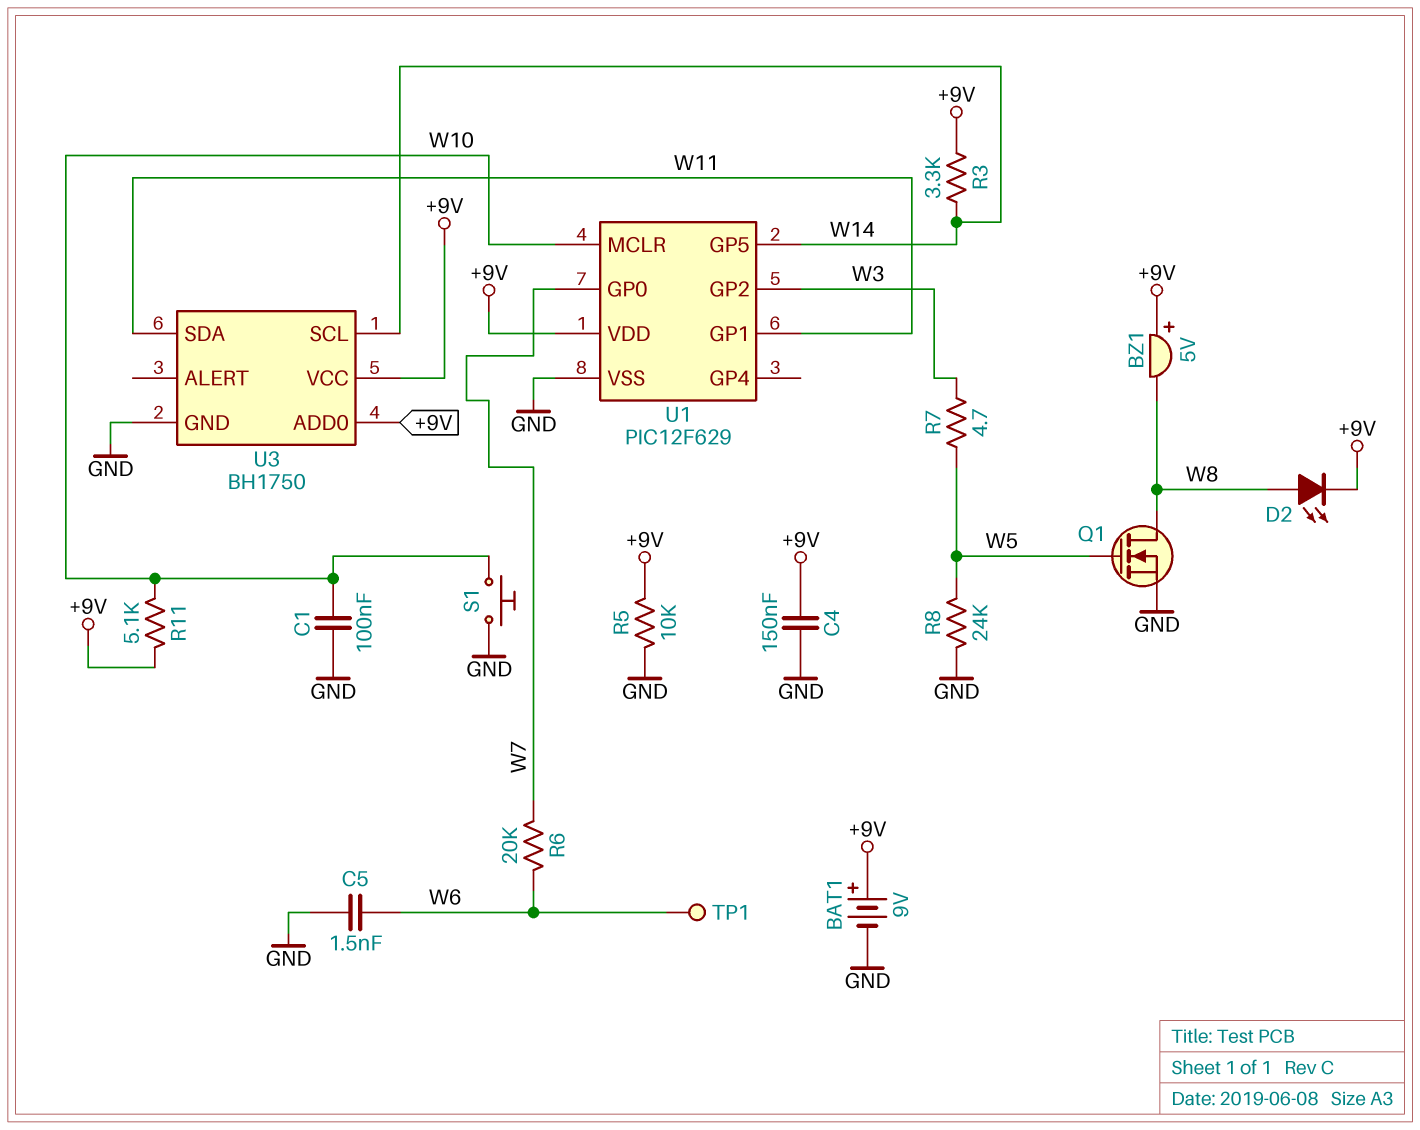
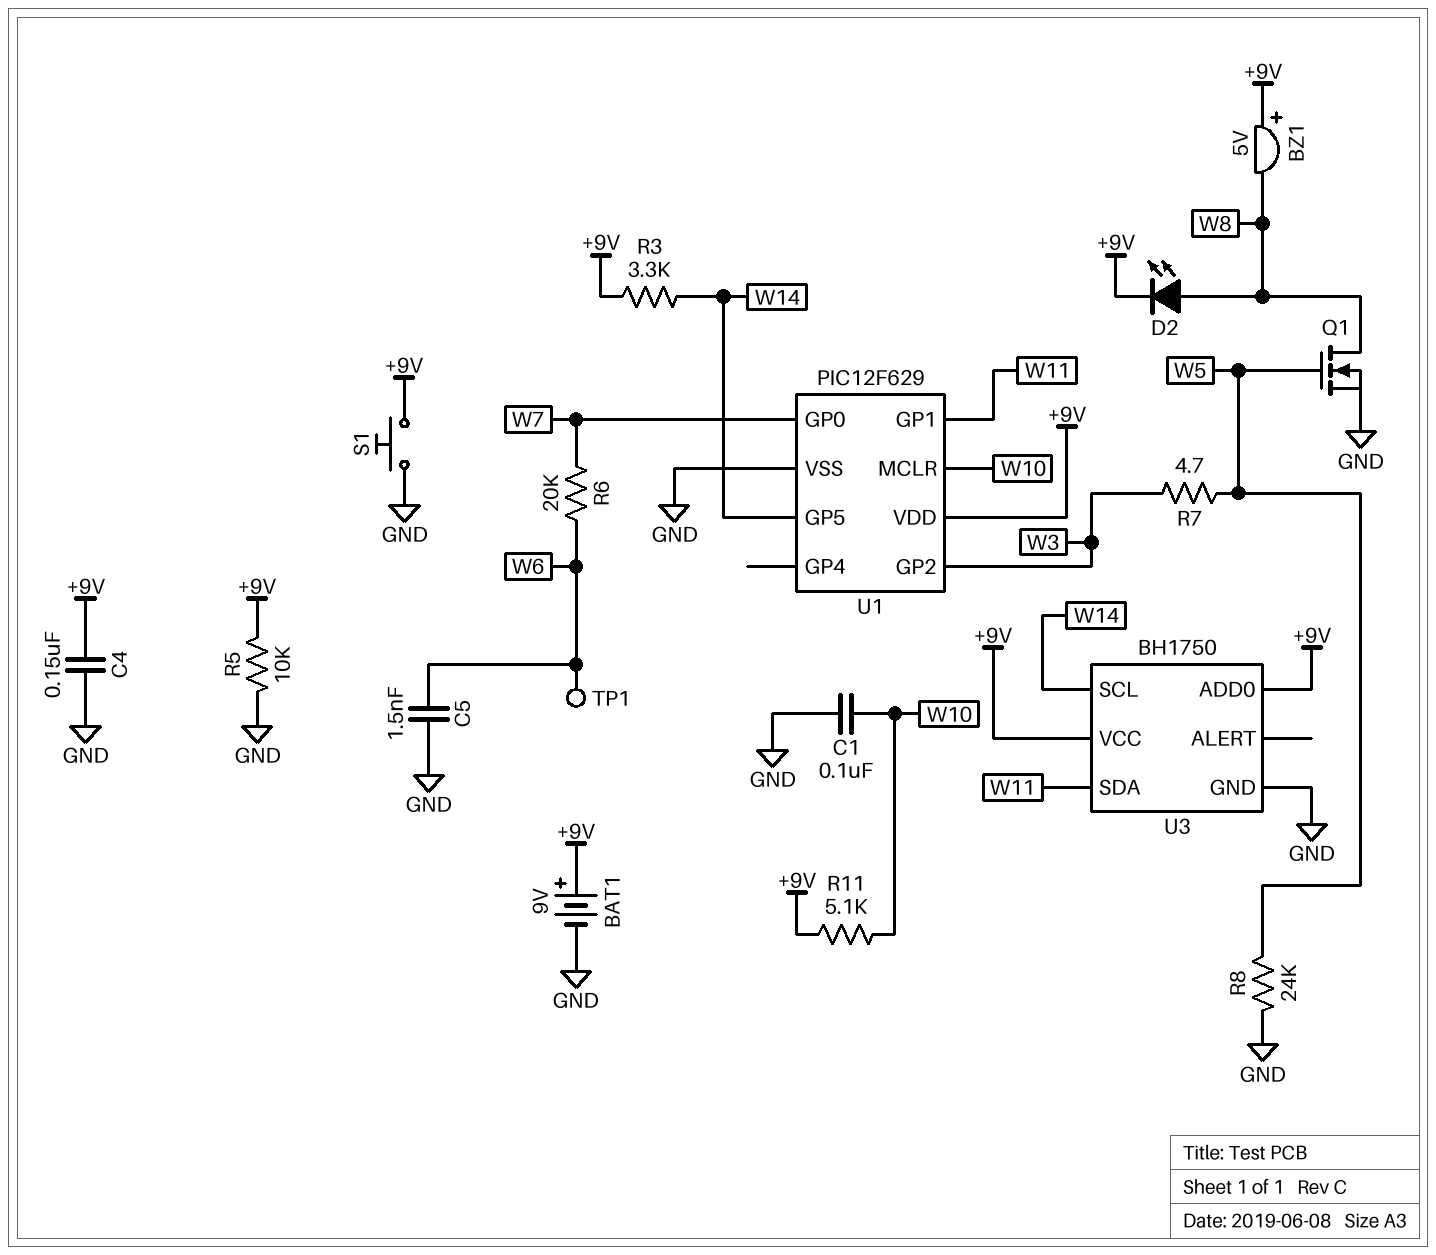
S1: button (GND, W10) -> button (+9V, GND)

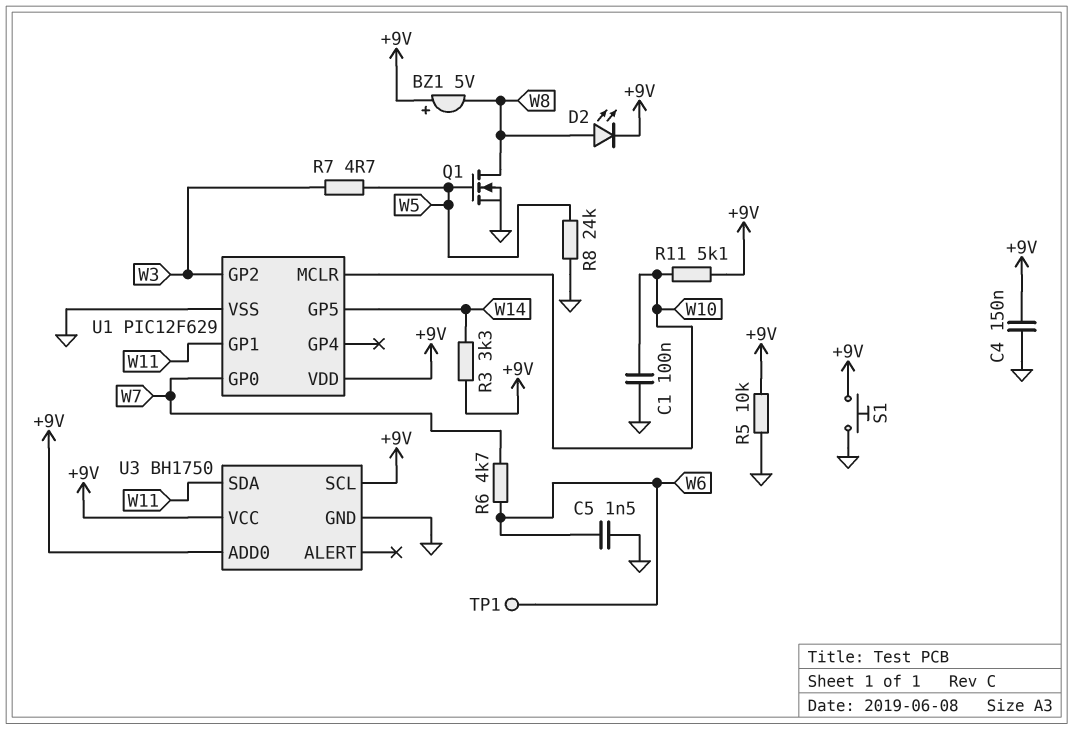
BAT1: 9V (plus +9V, minus GND) -> none
R6: 20k (W6, W7) -> 4.7k (W6, W7)
U3 pin SCL: W14 -> +9V

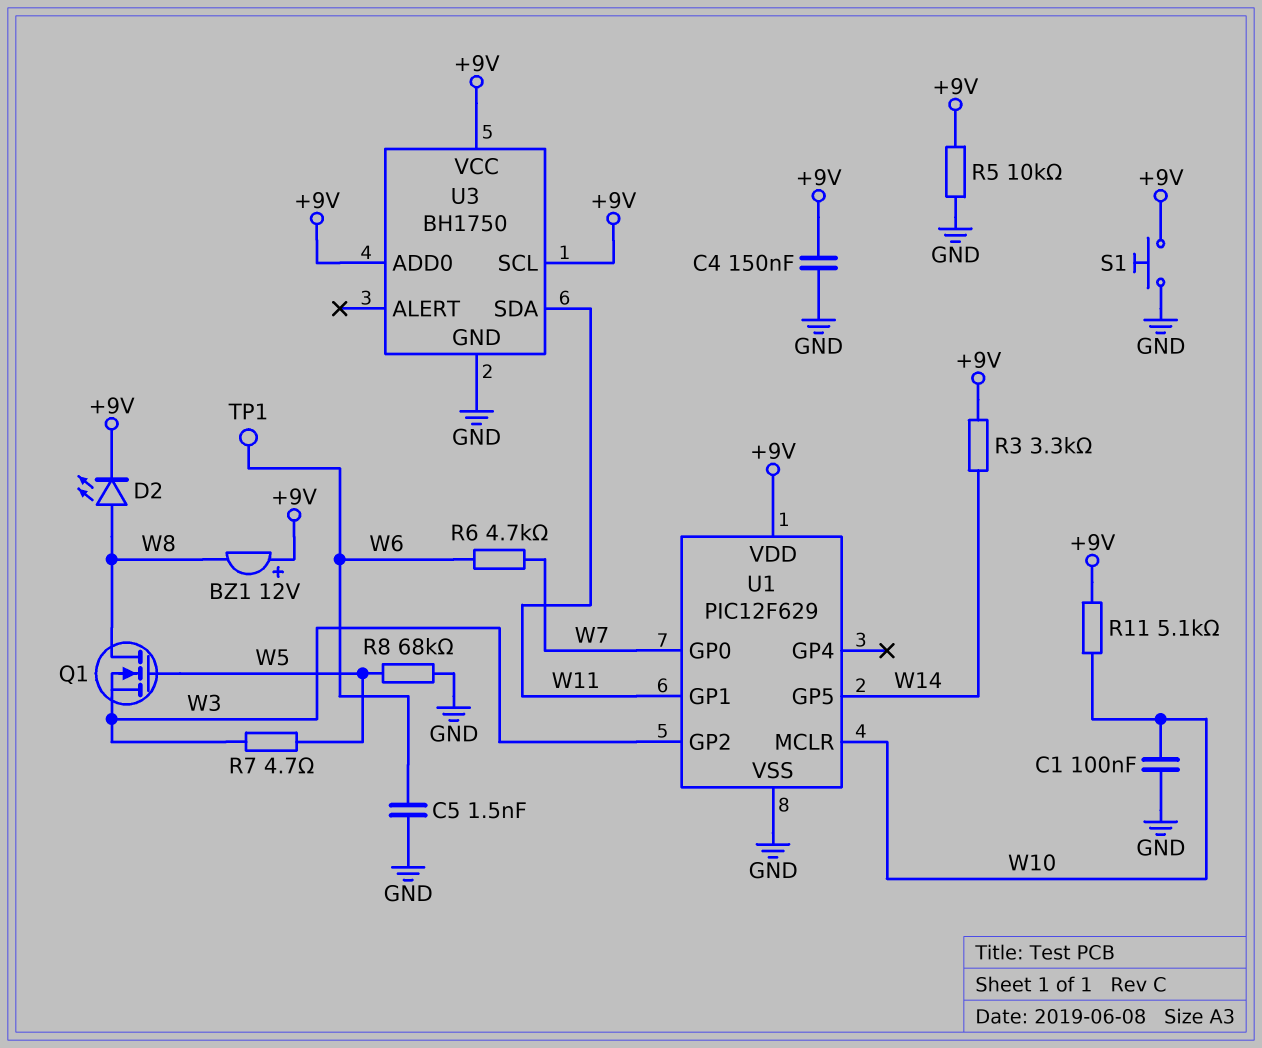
BZ1: buzzer 5V (plus +9V, minus W8) -> buzzer 12V (plus +9V, minus W8)
Q1: NMOS (G W5, D W8, S GND) -> NMOS (G W5, D W8, S W3)
R8: 24k (GND, W5) -> 68k (GND, W5)

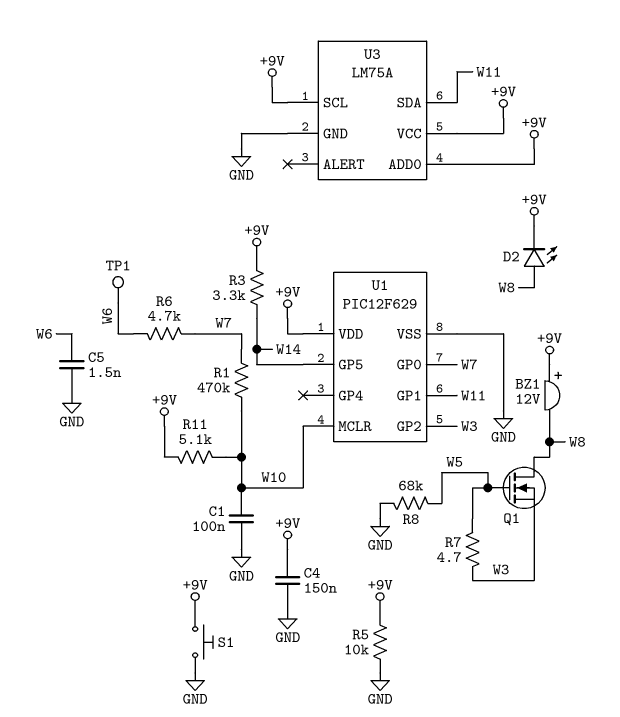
R1: none -> 470k (W7, W10)
U3: BH1750 -> LM75A

